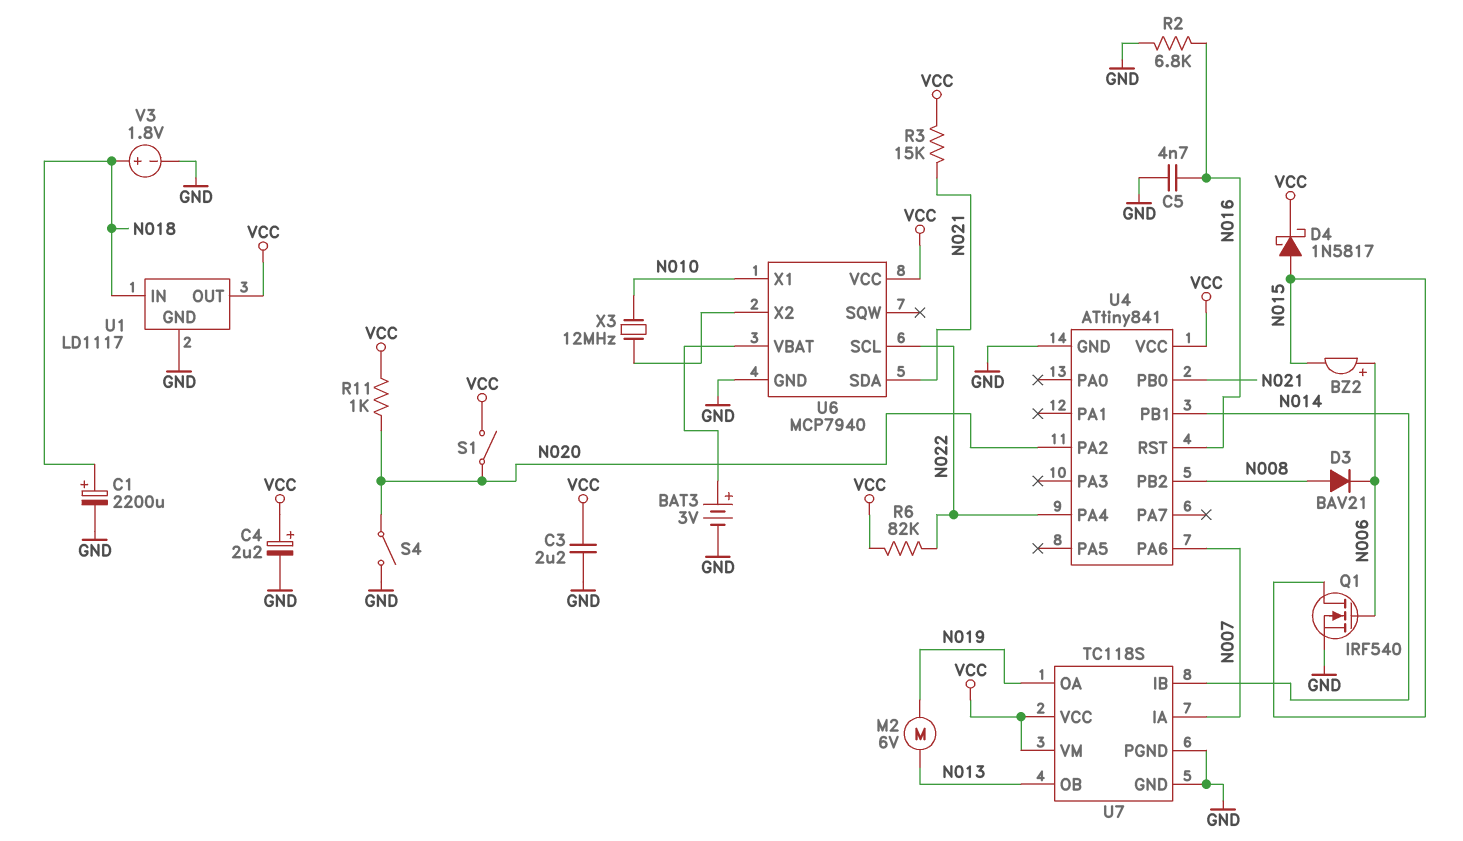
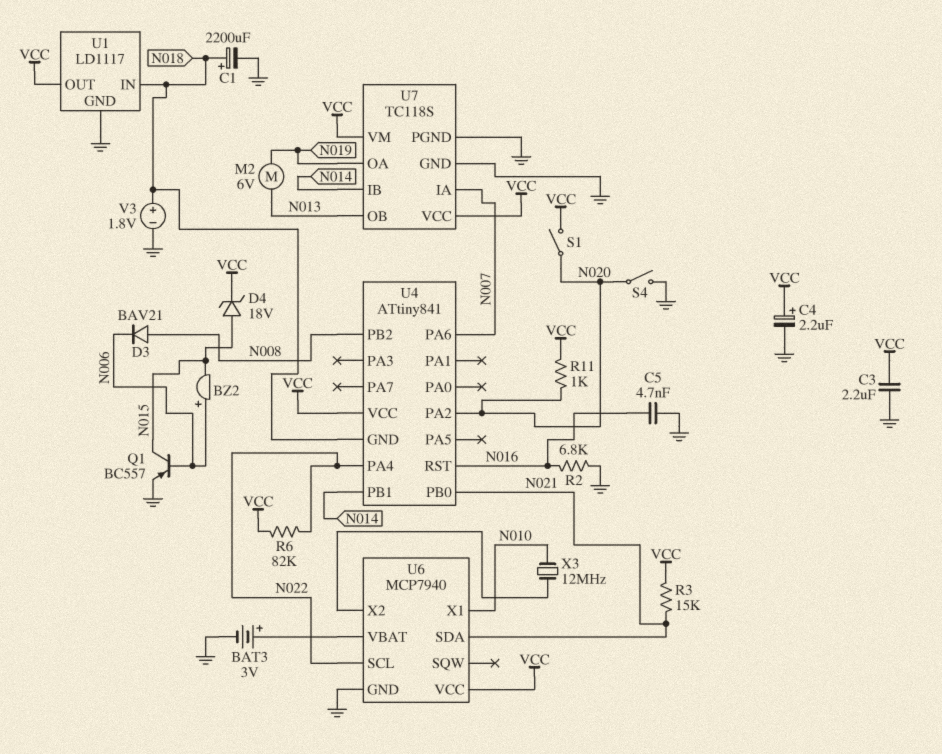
D4: schottky 1N5817 (A N015, K VCC) -> zener 18V (A N015, K VCC)
Q1: NMOS IRF540 (G N006, D N015, S GND) -> PNP BC557 (B N006, C N015, E GND)
U4 pin GND: GND -> N018

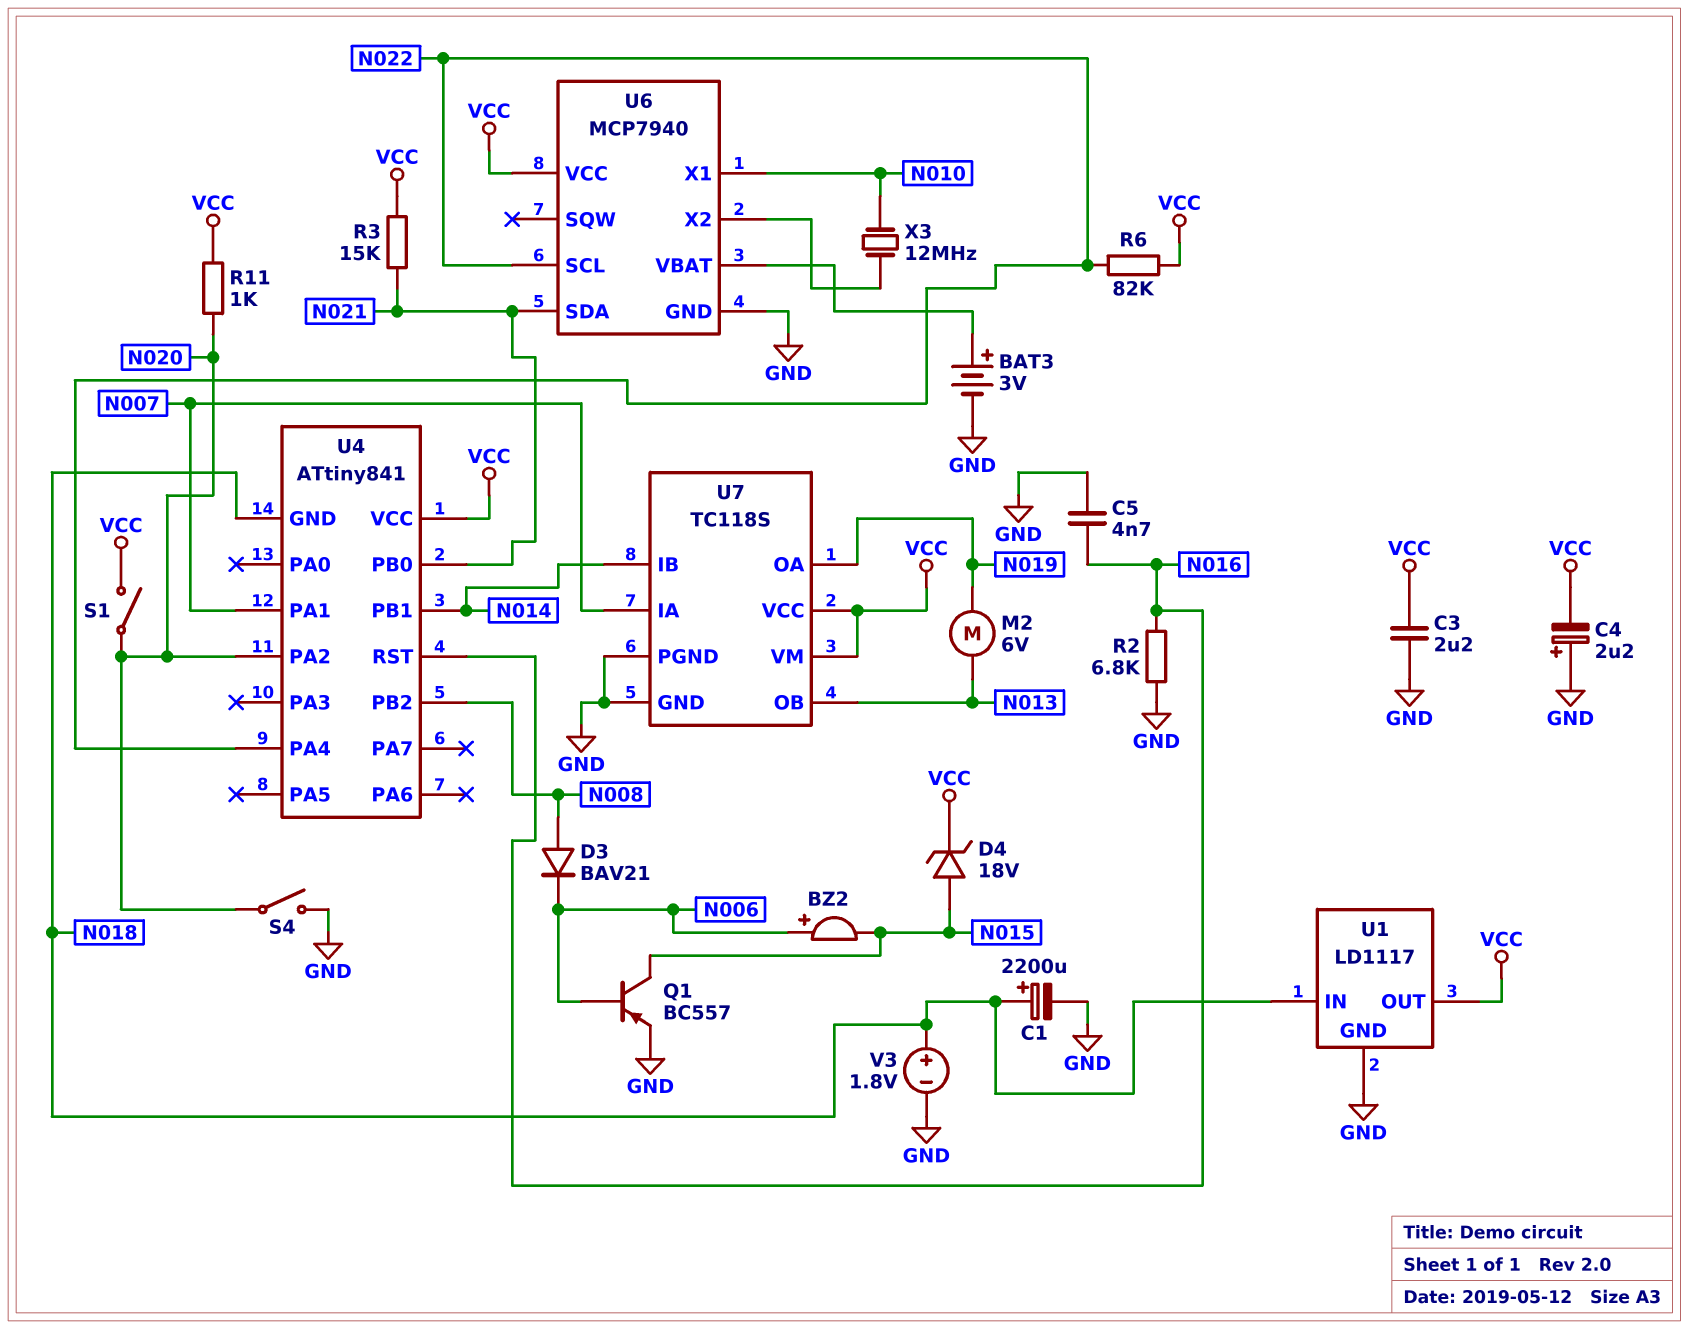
C4: 2.2uF (plus VCC, minus GND) -> 2.2uF (plus GND, minus VCC)
U4 pin PA1: none -> N007
U4 pin PA6: N007 -> none

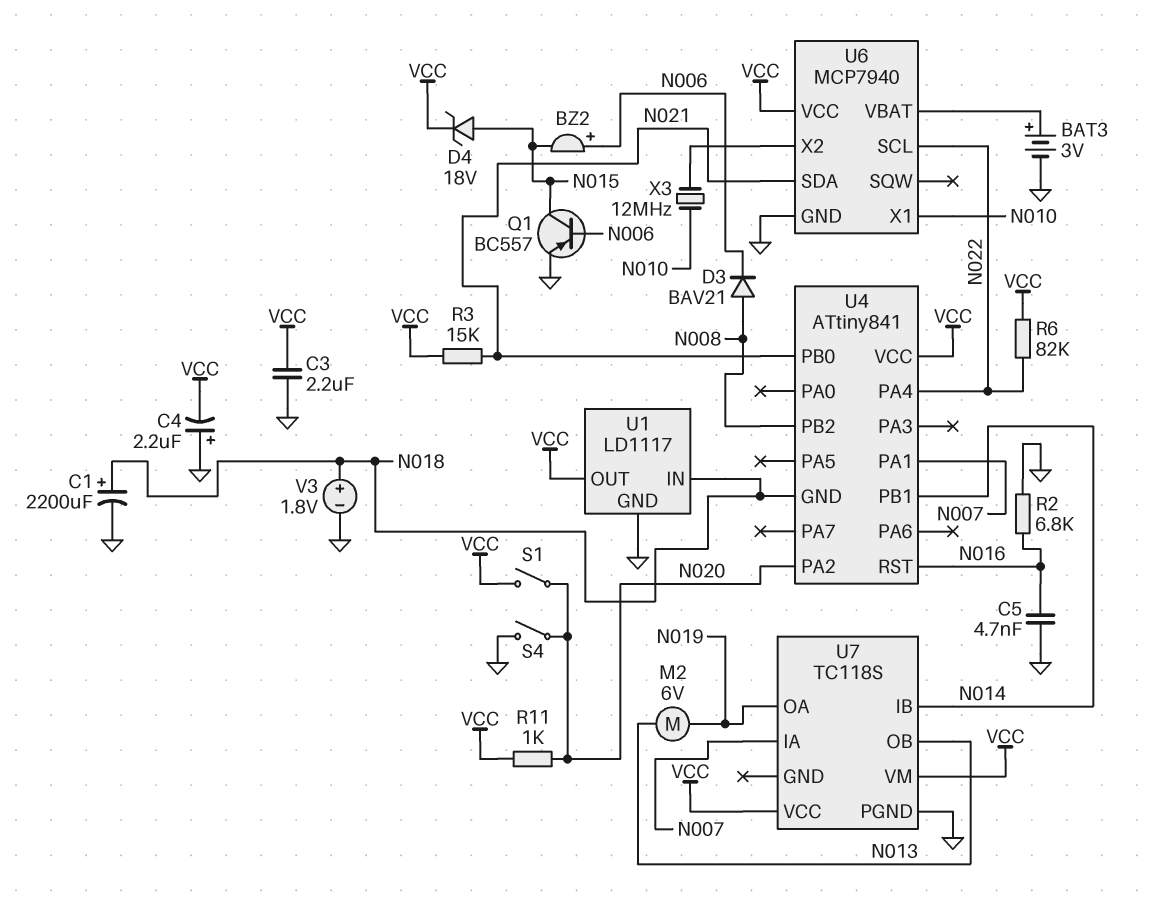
U7 pin GND: GND -> none

